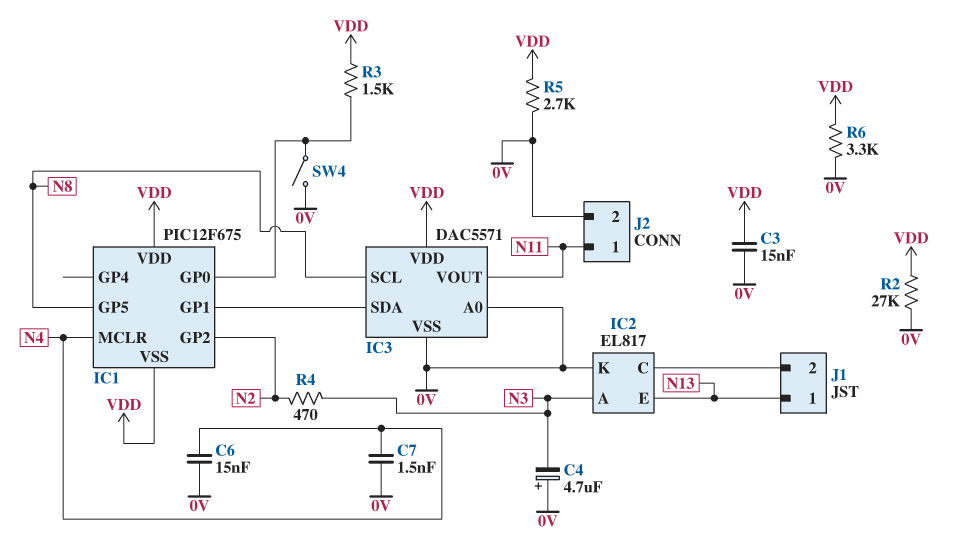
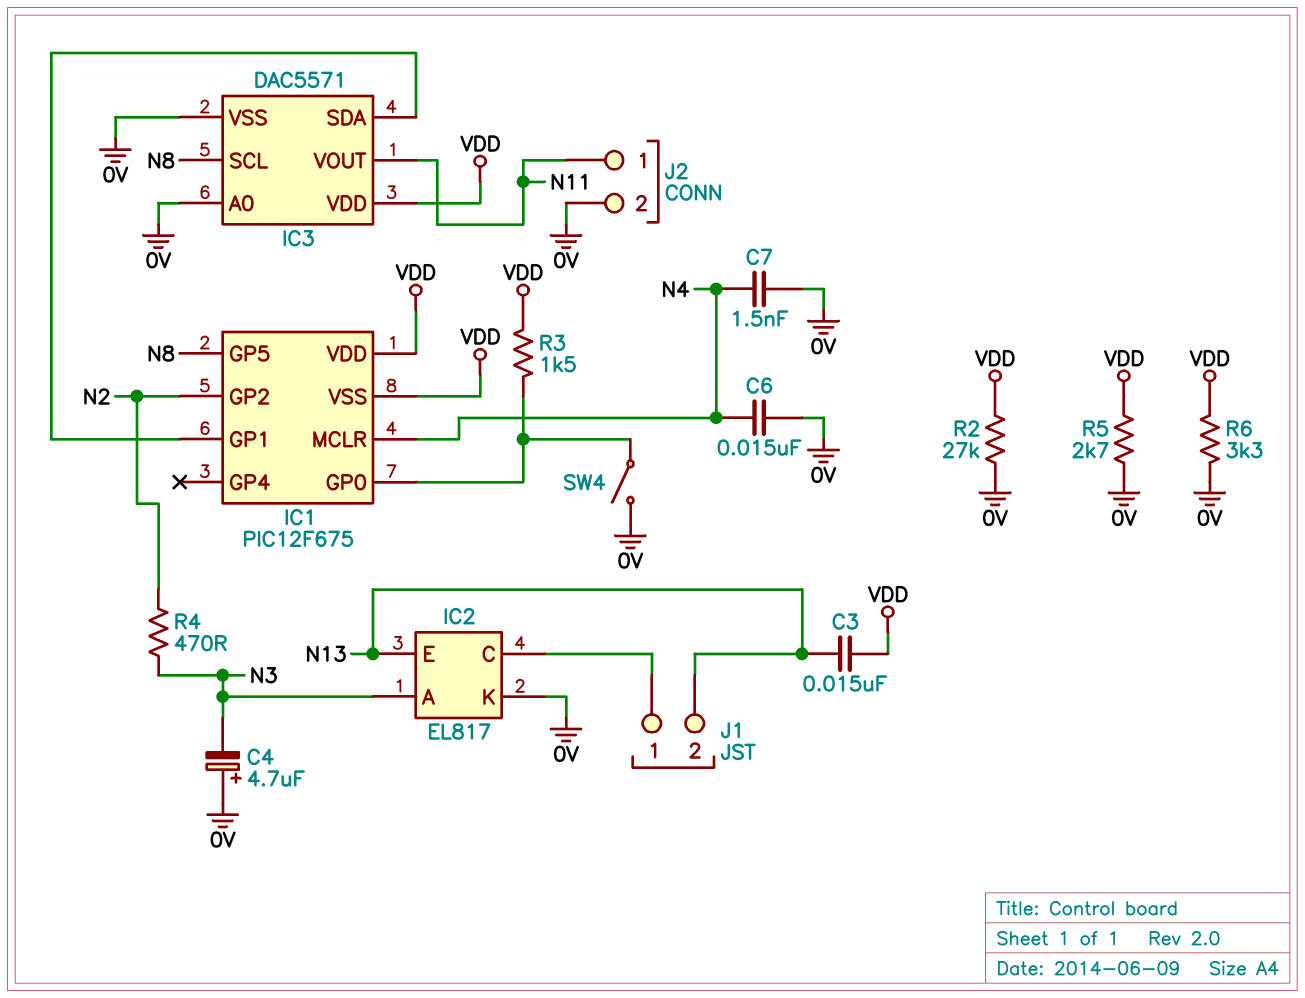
C3: 15nF (0V, VDD) -> 15nF (N13, VDD)
J1 pin 1: N13 -> IC2/C
J1 pin 2: IC2/C -> N13

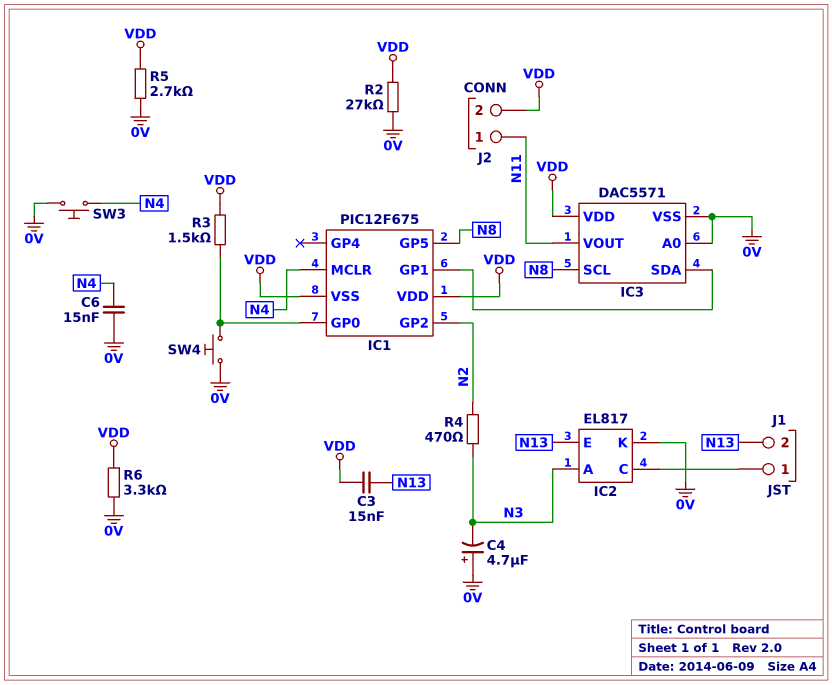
C7: 1.5nF (0V, N4) -> none
J2 pin 2: 0V -> VDD
SW3: none -> button (0V, N4)
SW4: switch (0V, IC1/GP0) -> button (0V, IC1/GP0)

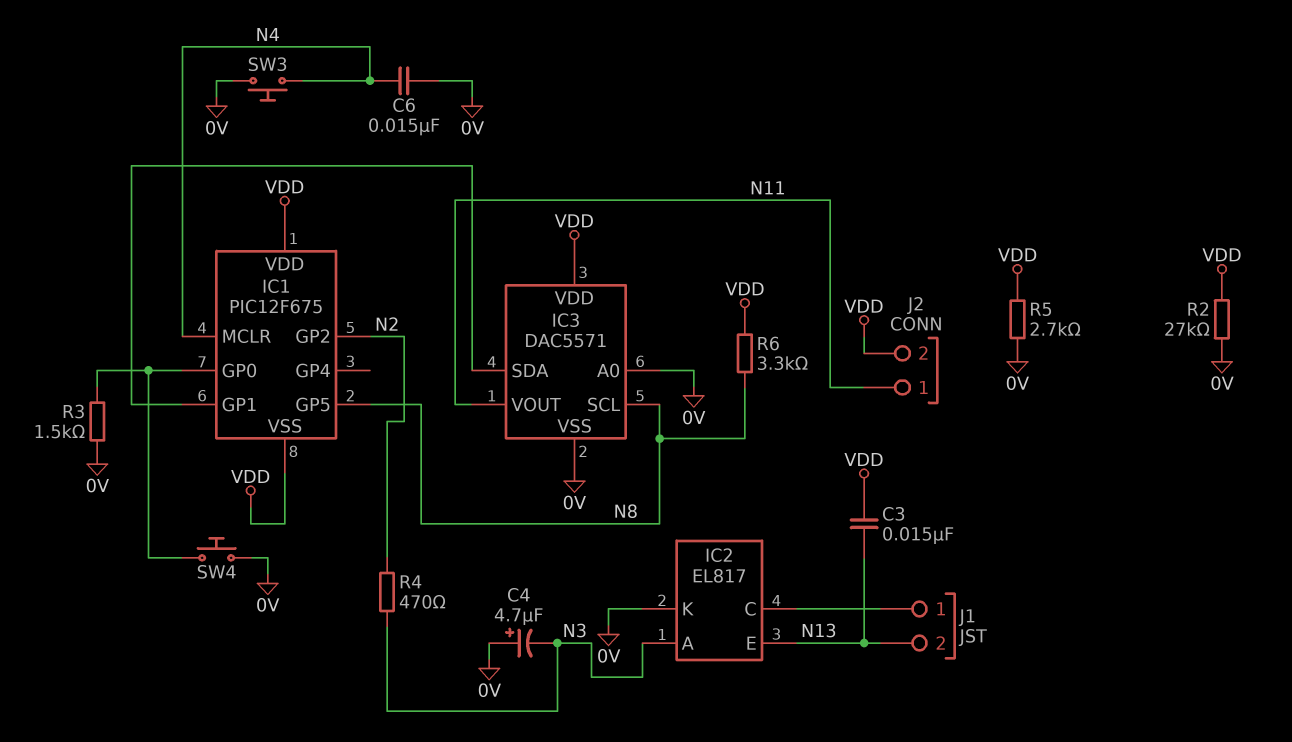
R3: 1.5k (IC1/GP0, VDD) -> 1.5k (0V, IC1/GP0)
R6: 3.3k (0V, VDD) -> 3.3k (N8, VDD)

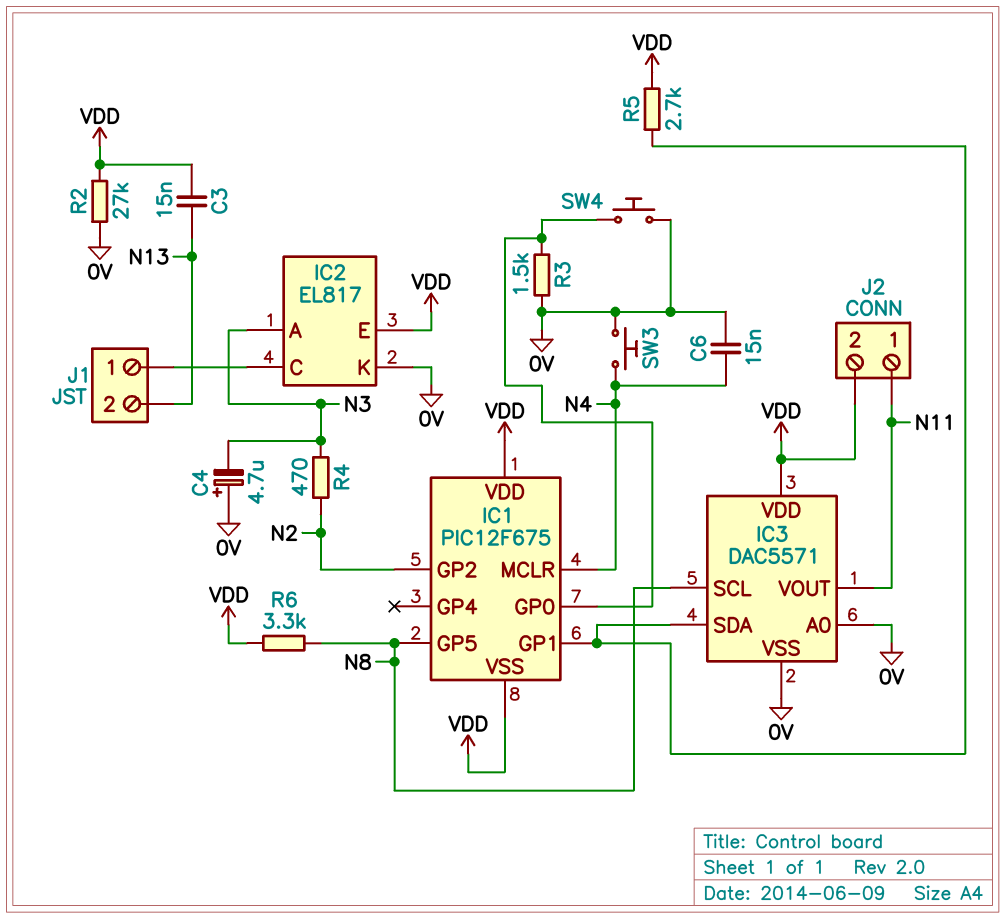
IC2 pin E: N13 -> VDD
R5: 2.7k (0V, VDD) -> 2.7k (IC1/GP1, VDD)

